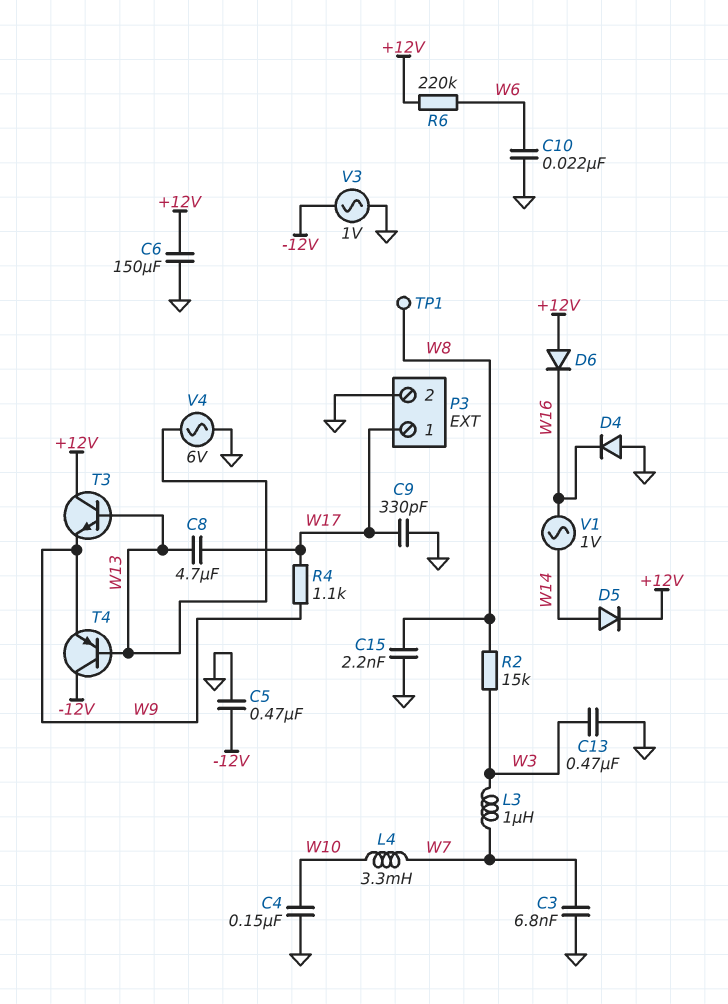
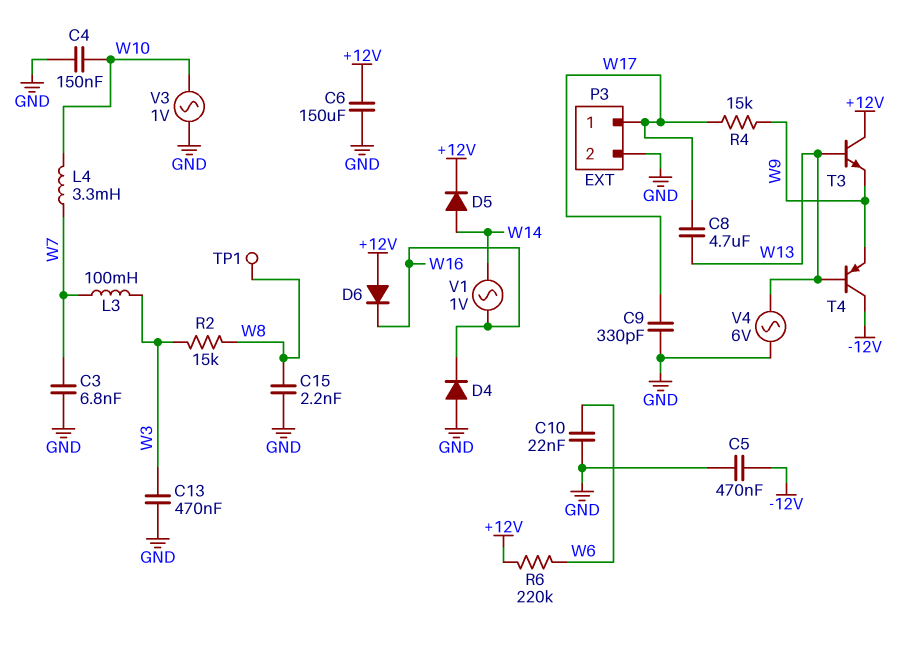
L3: 1uH (W3, W7) -> 100mH (W3, W7)
R4: 1.1k (W9, W17) -> 15k (W9, W17)
V3: AC 1V (-12V, GND) -> AC 1V (GND, W10)

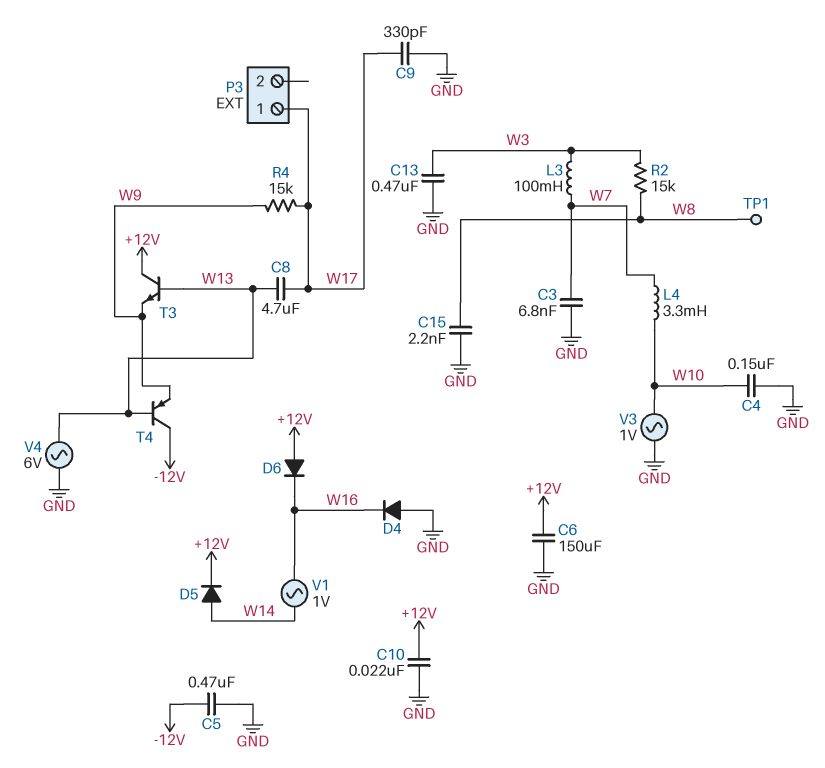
C10: 22nF (GND, W6) -> 22nF (+12V, GND)
P3 pin 2: GND -> none
R6: 220k (+12V, W6) -> none

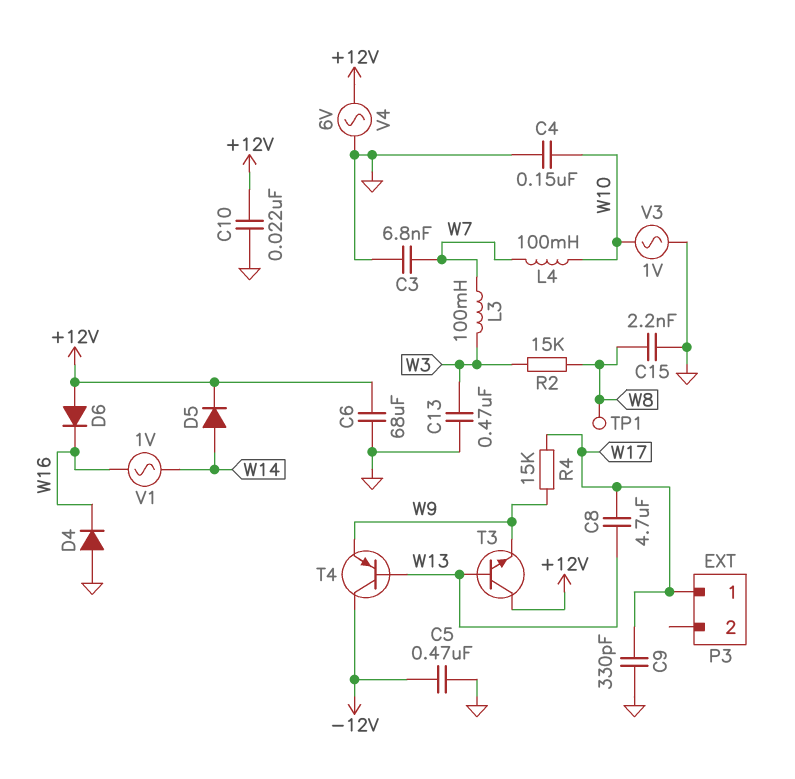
C6: 150uF (+12V, GND) -> 68uF (+12V, GND)
L4: 3.3mH (W7, W10) -> 100mH (W7, W10)
V4: AC 6V (GND, W13) -> AC 6V (+12V, GND)

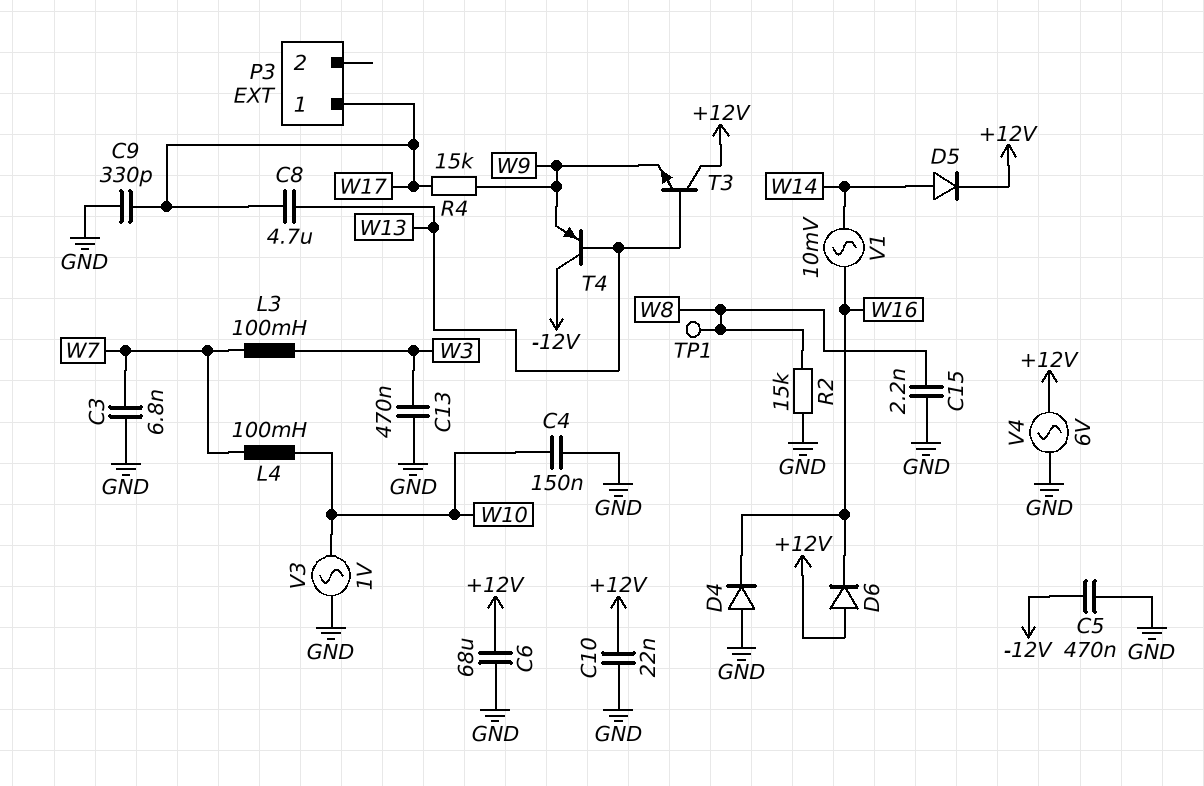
R2: 15k (W3, W8) -> 15k (GND, W8)
V1: AC 1V (W14, W16) -> AC 10mV (W14, W16)

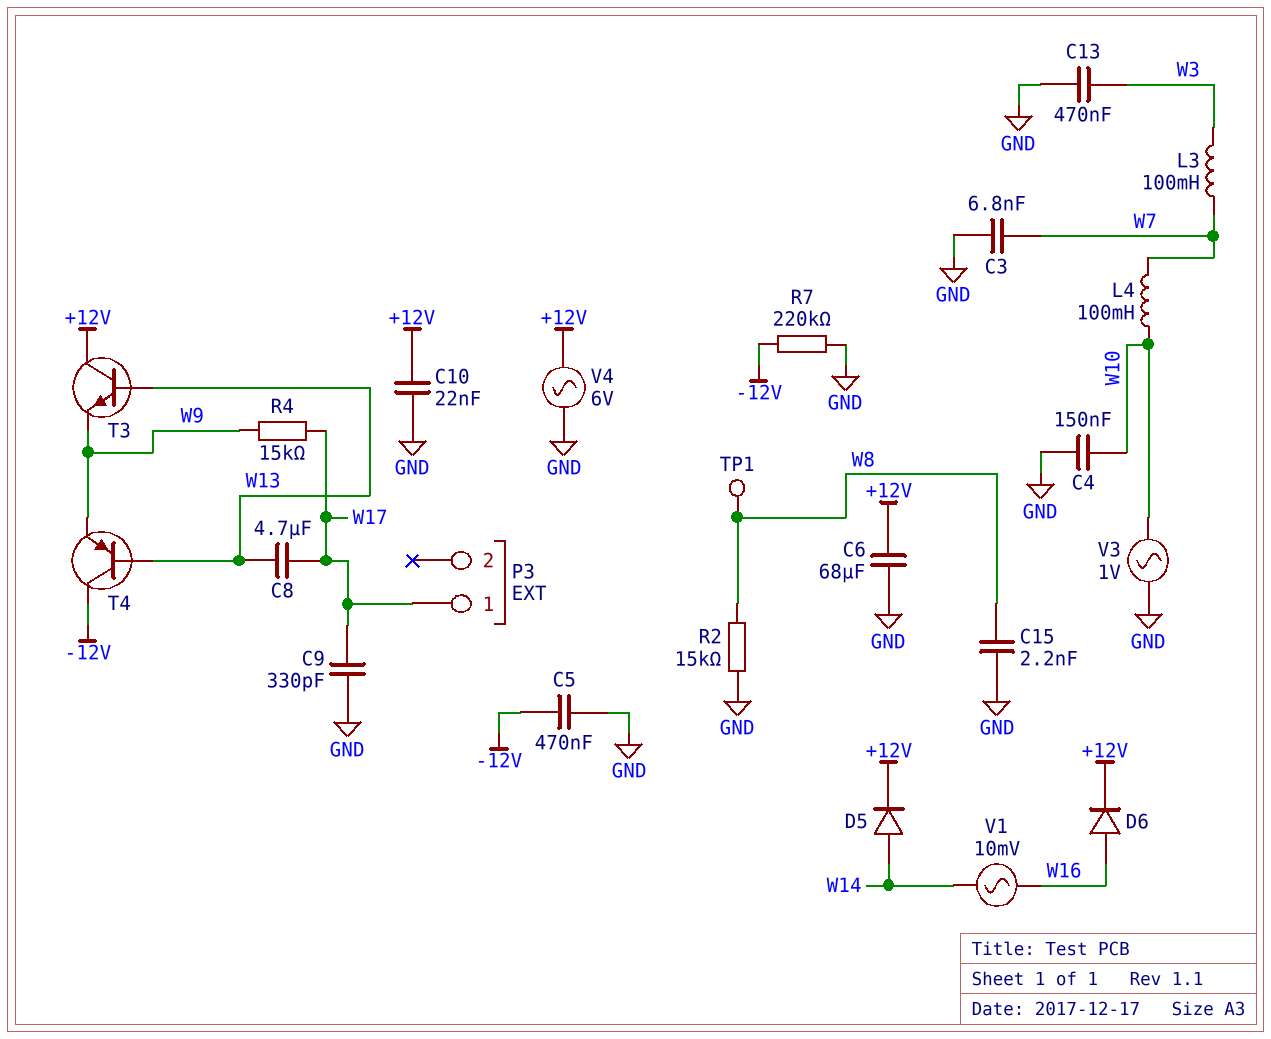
D4: diode (A GND, K W16) -> none
D6: diode (A +12V, K W16) -> diode (A W16, K +12V)
R7: none -> 220k (-12V, GND)

